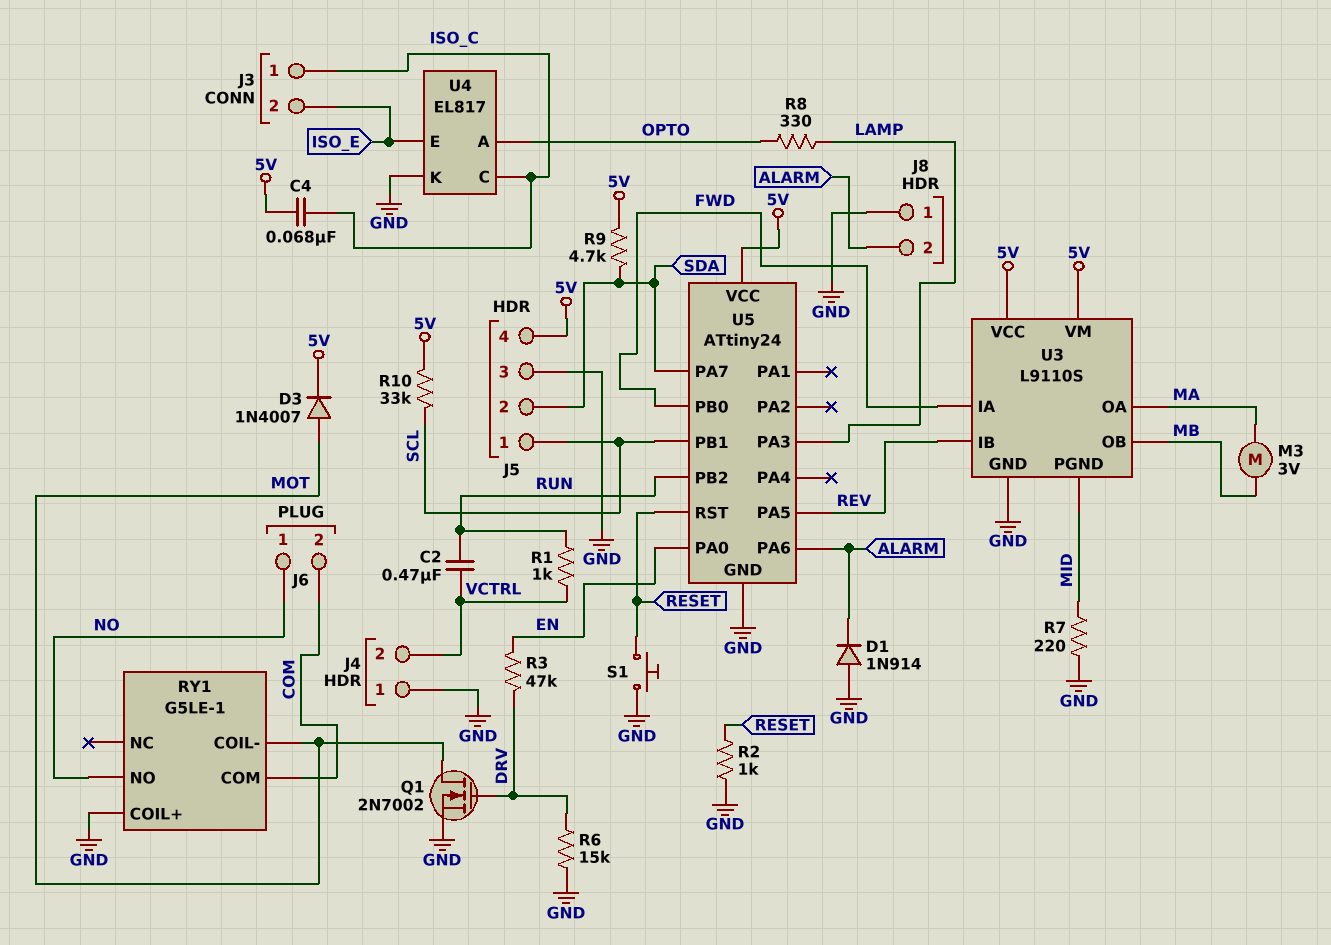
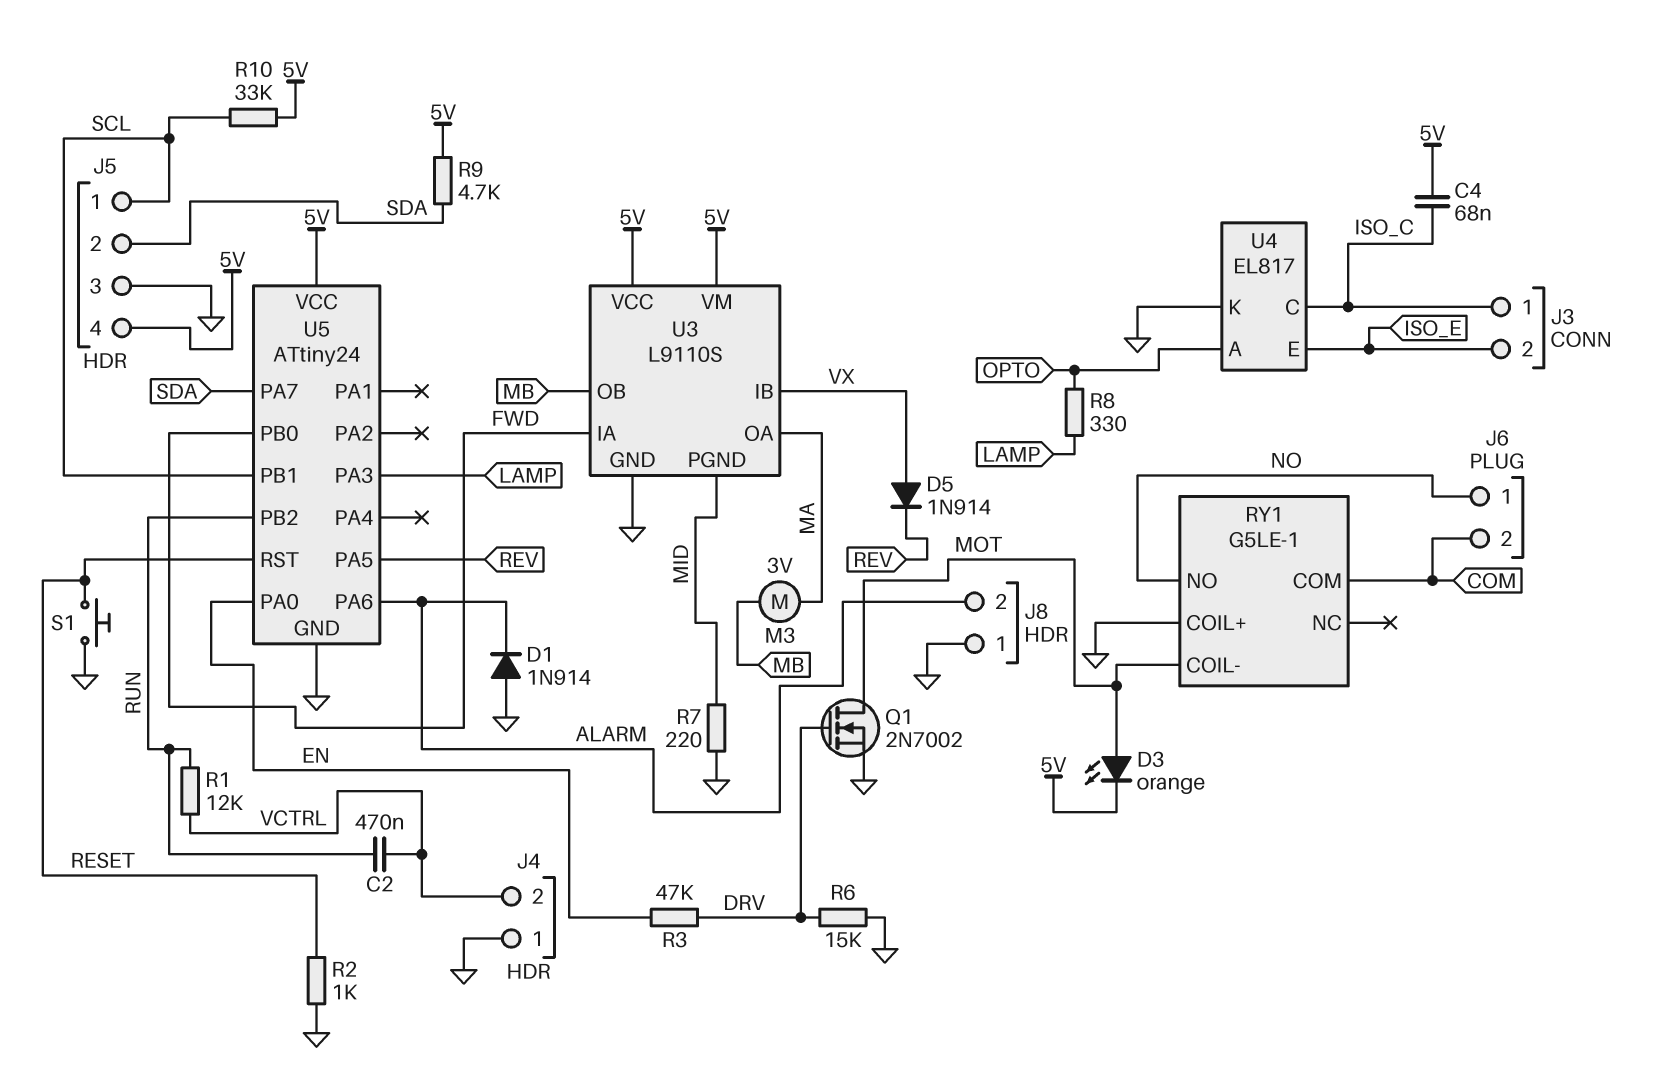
D3: diode 1N4007 (A MOT, K 5V) -> LED orange (A MOT, K 5V)
D5: none -> diode 1N914 (A VX, K REV)
R1: 1k (RUN, VCTRL) -> 12k (RUN, VCTRL)
U3 pin IB: REV -> VX

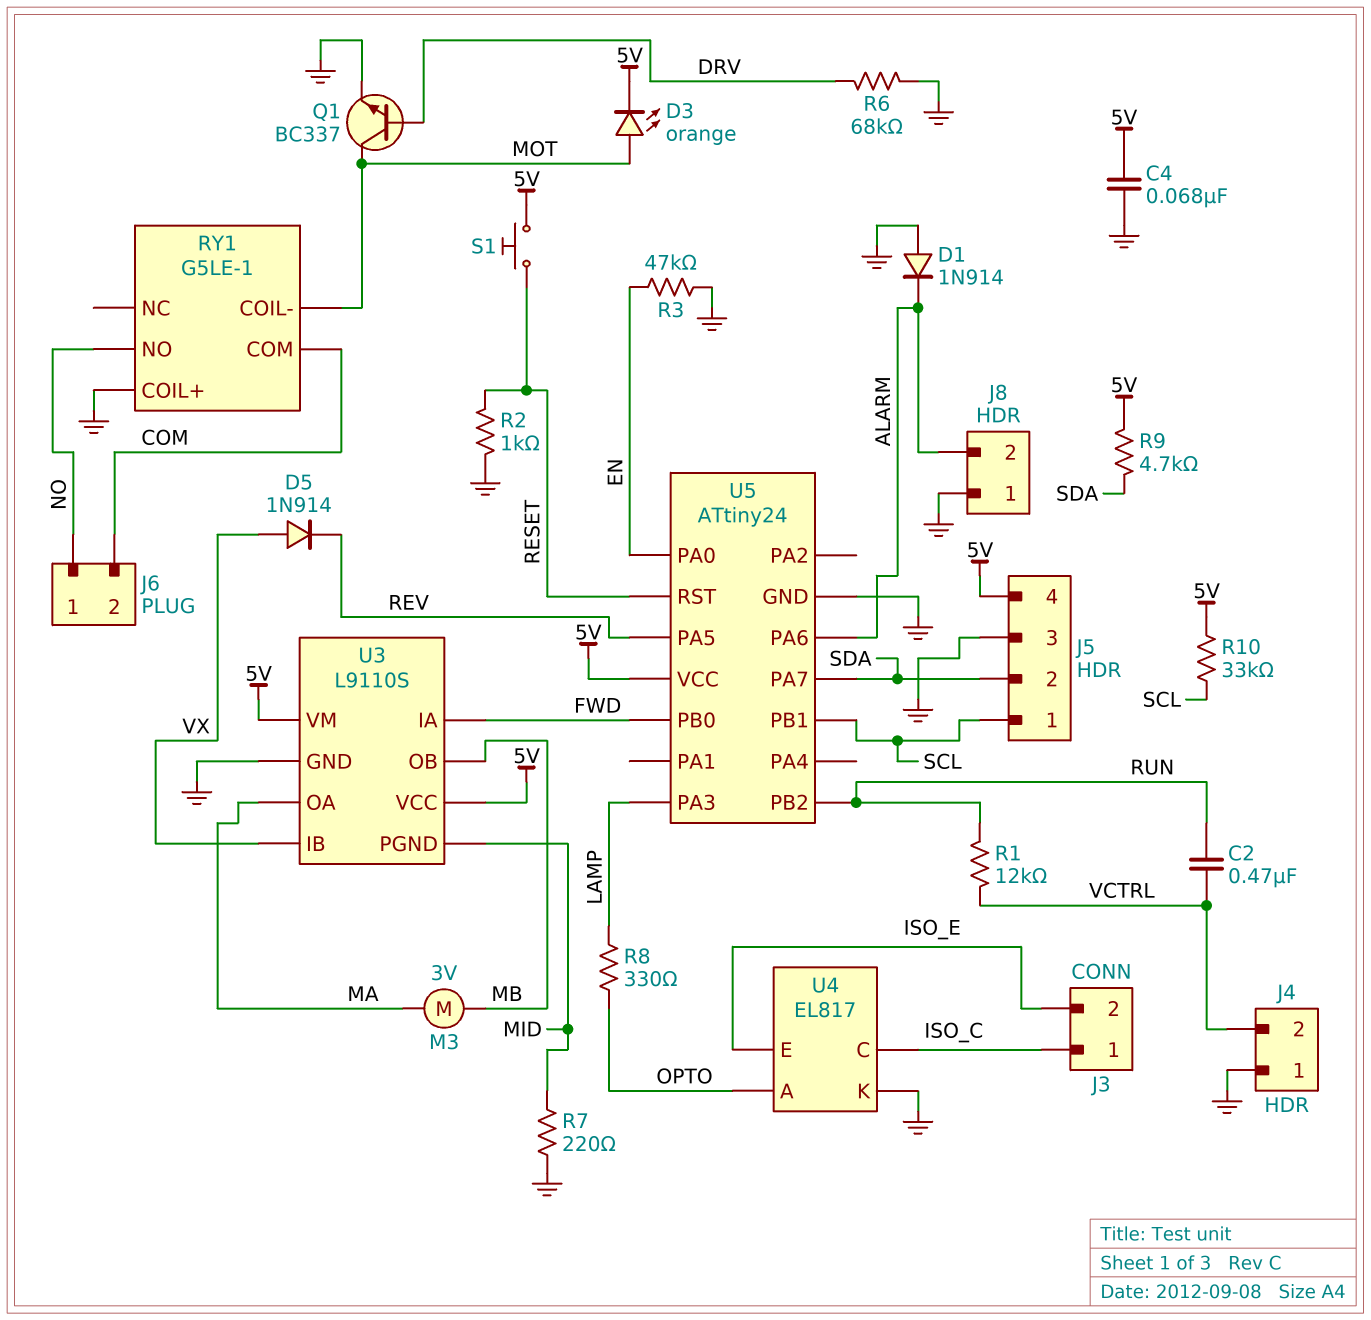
C4: 68nF (5V, ISO_C) -> 68nF (5V, GND)
Q1: NMOS 2N7002 (G DRV, D MOT, S GND) -> NPN BC337 (B DRV, C MOT, E GND)
R3: 47k (DRV, EN) -> 47k (EN, GND)
R6: 15k (DRV, GND) -> 68k (DRV, GND)
S1: button (GND, RESET) -> button (5V, RESET)

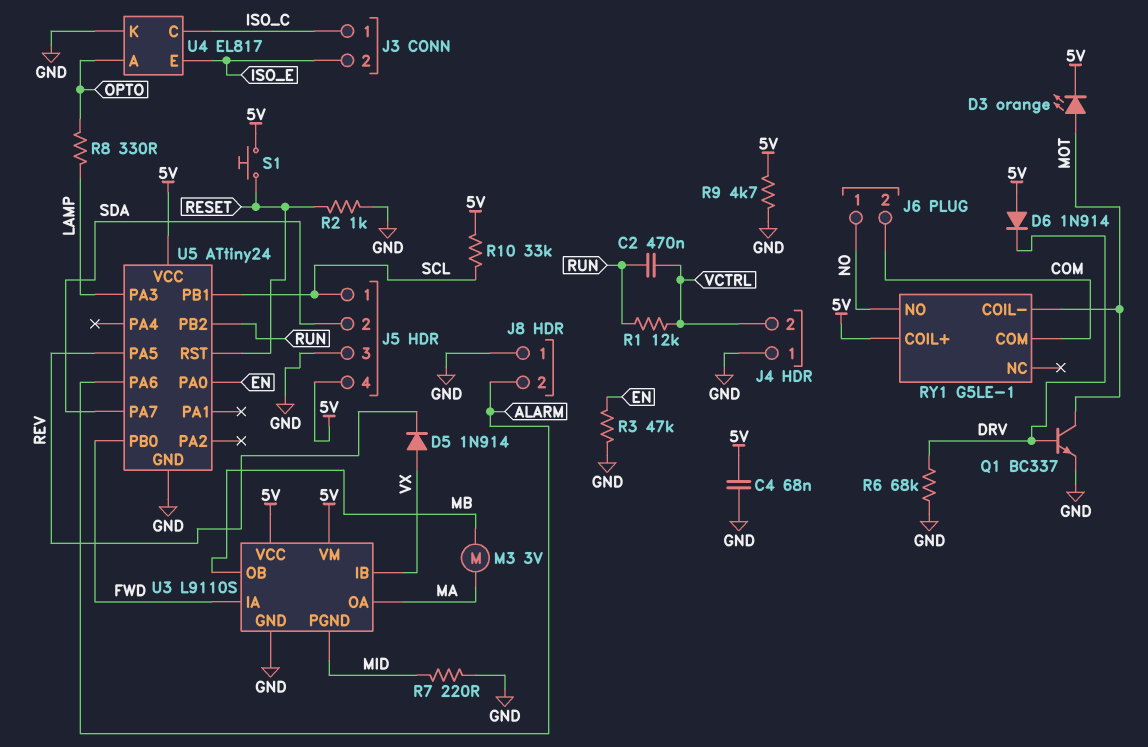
D1: diode 1N914 (A GND, K ALARM) -> none
D6: none -> diode 1N914 (A 5V, K DRV)
R9: 4.7k (5V, SDA) -> 4.7k (5V, GND)
RY1 pin COIL+: GND -> 5V

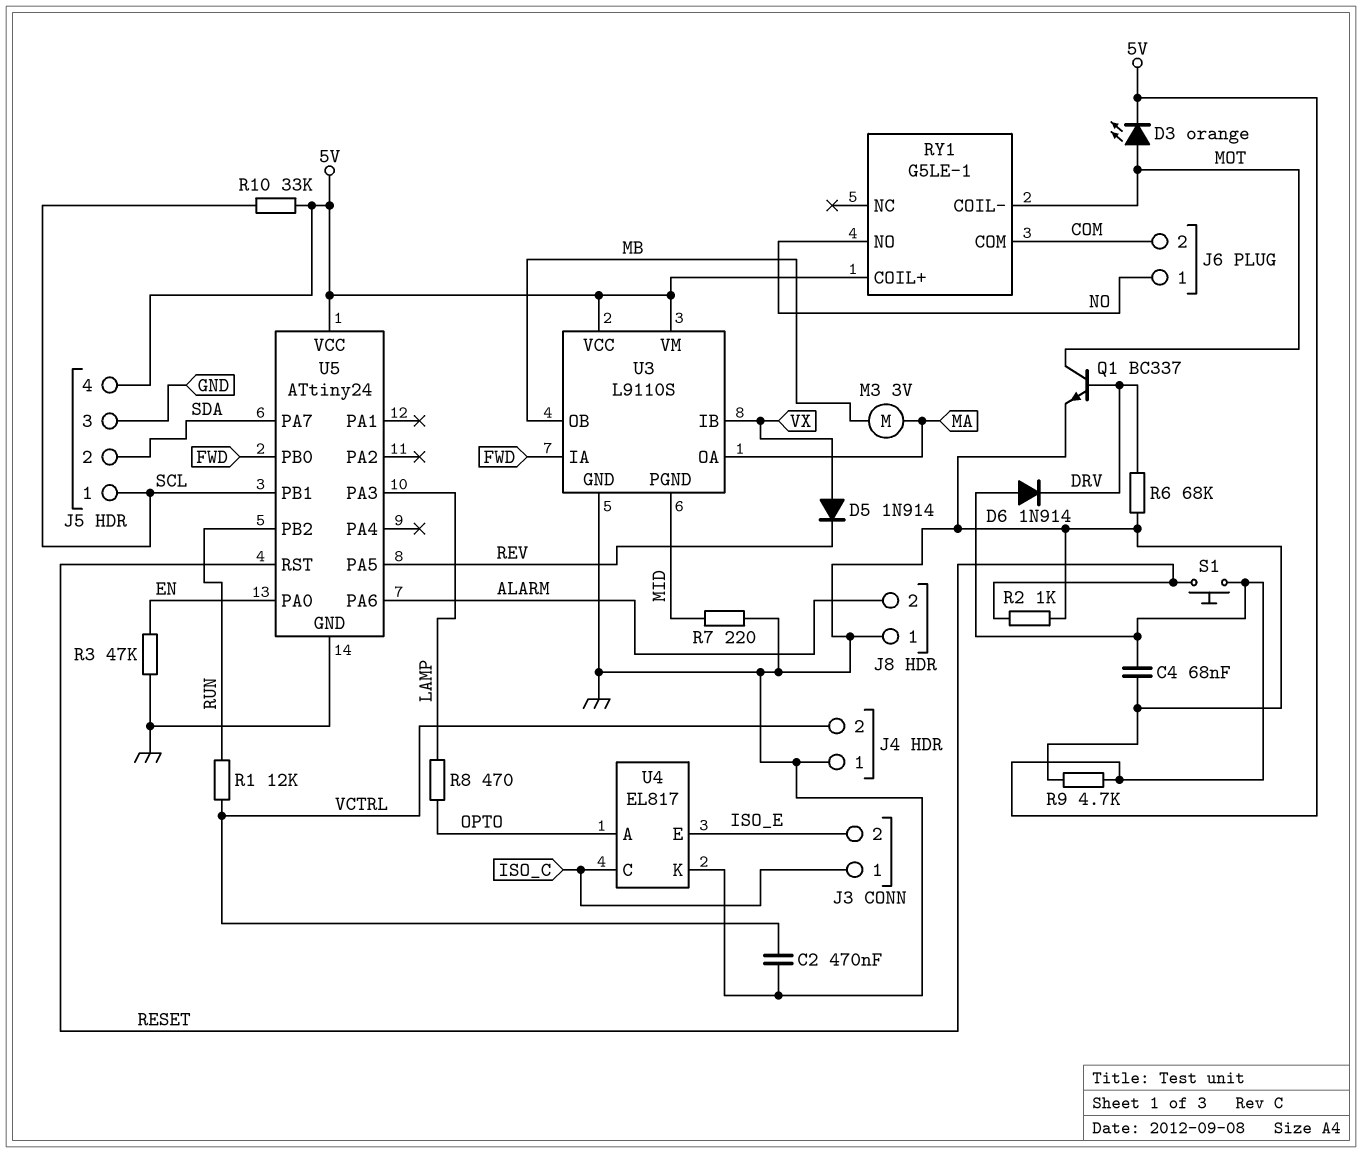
C2: 470nF (RUN, VCTRL) -> 470nF (GND, VCTRL)
R8: 330 (LAMP, OPTO) -> 470 (LAMP, OPTO)

